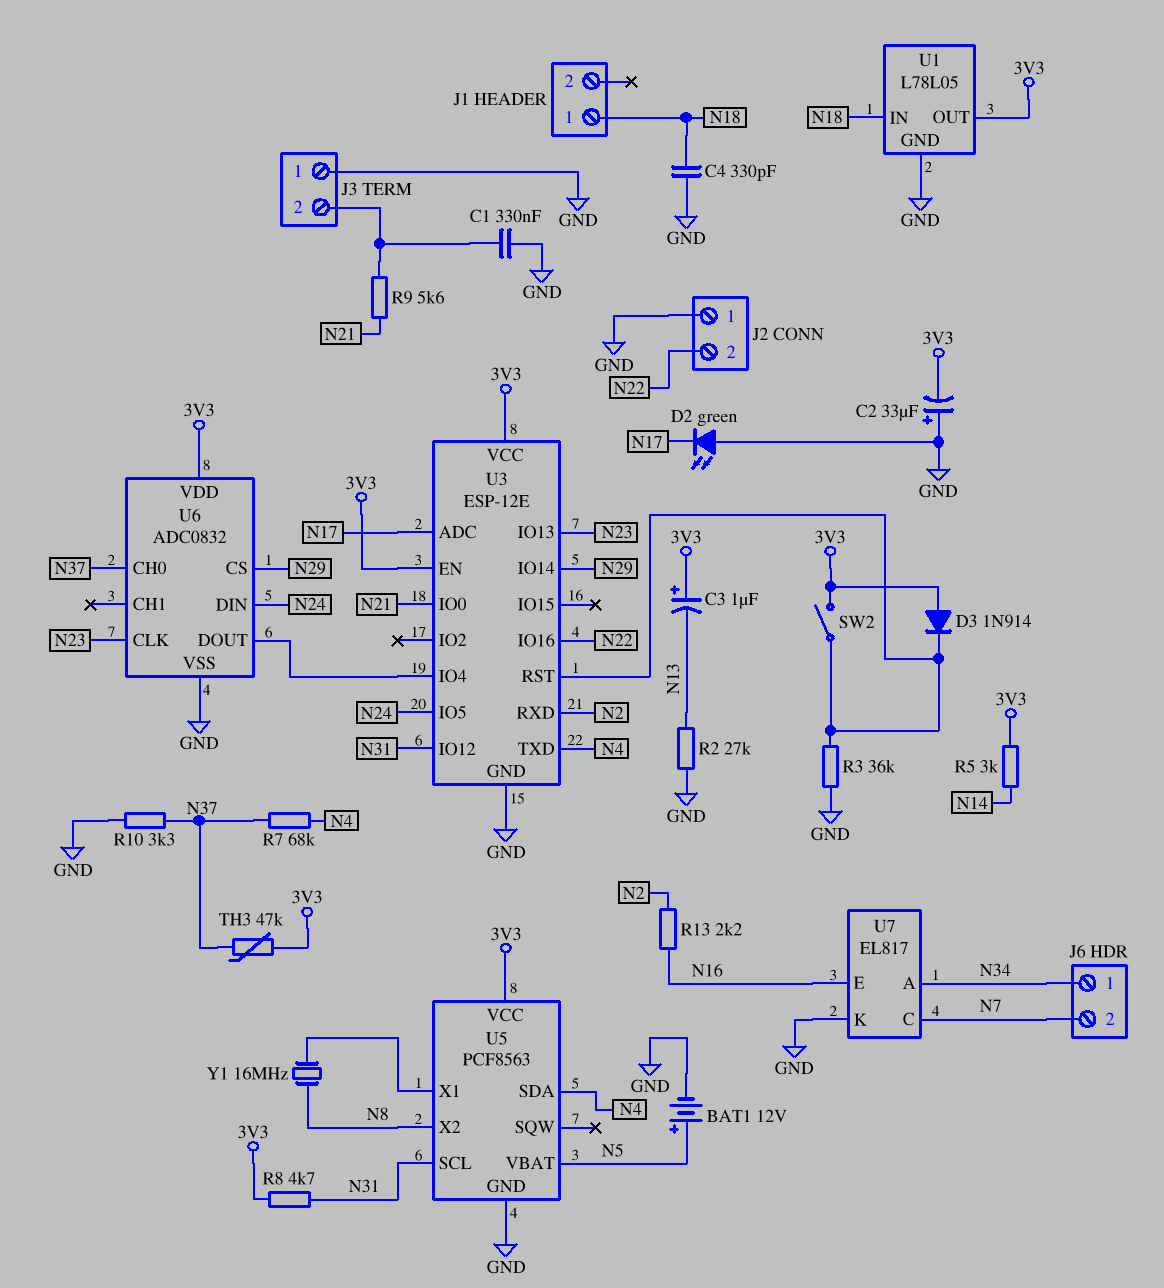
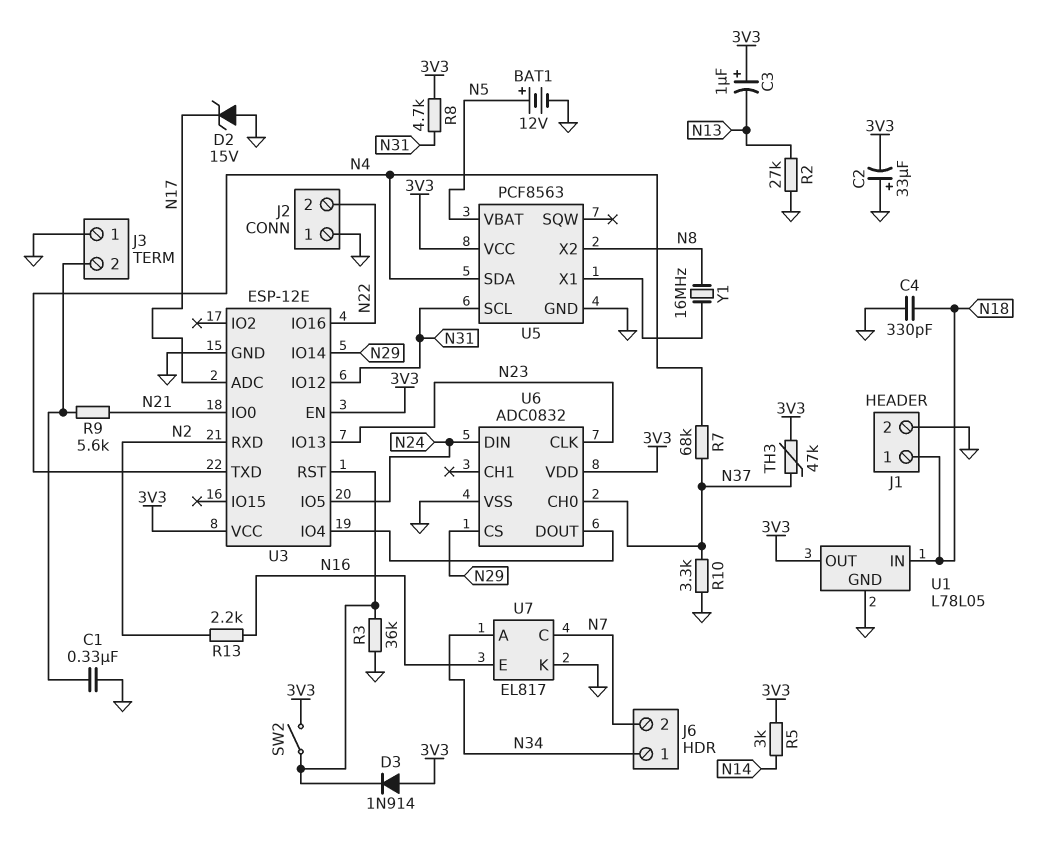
D2: LED green (A GND, K N17) -> zener 15V (A GND, K N17)
J1 pin 2: none -> GND

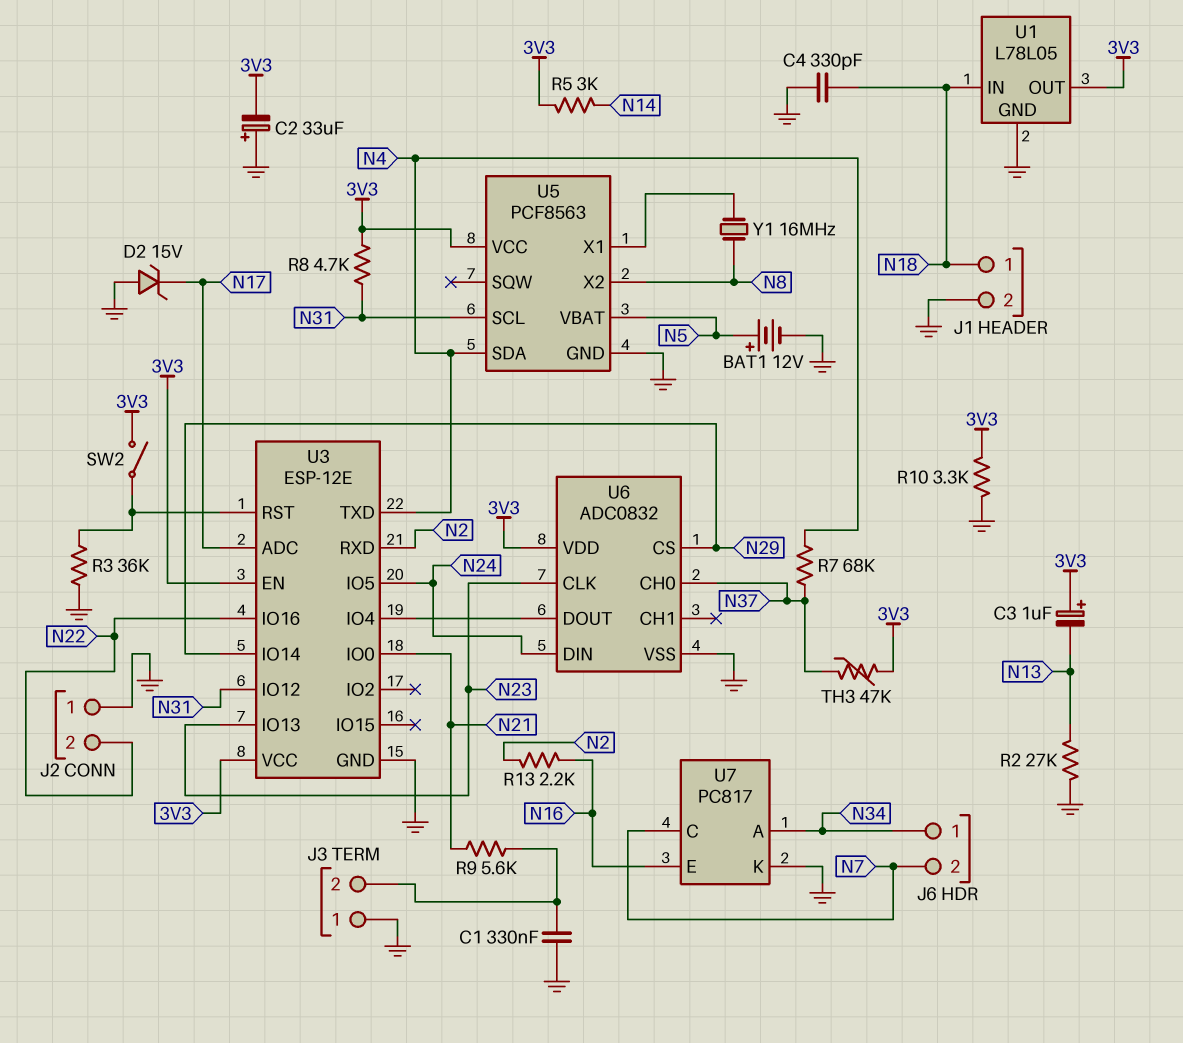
D3: diode 1N914 (A 3V3, K U3/RST) -> none
R10: 3.3k (GND, N37) -> 3.3k (3V3, GND)
U7: EL817 -> PC817

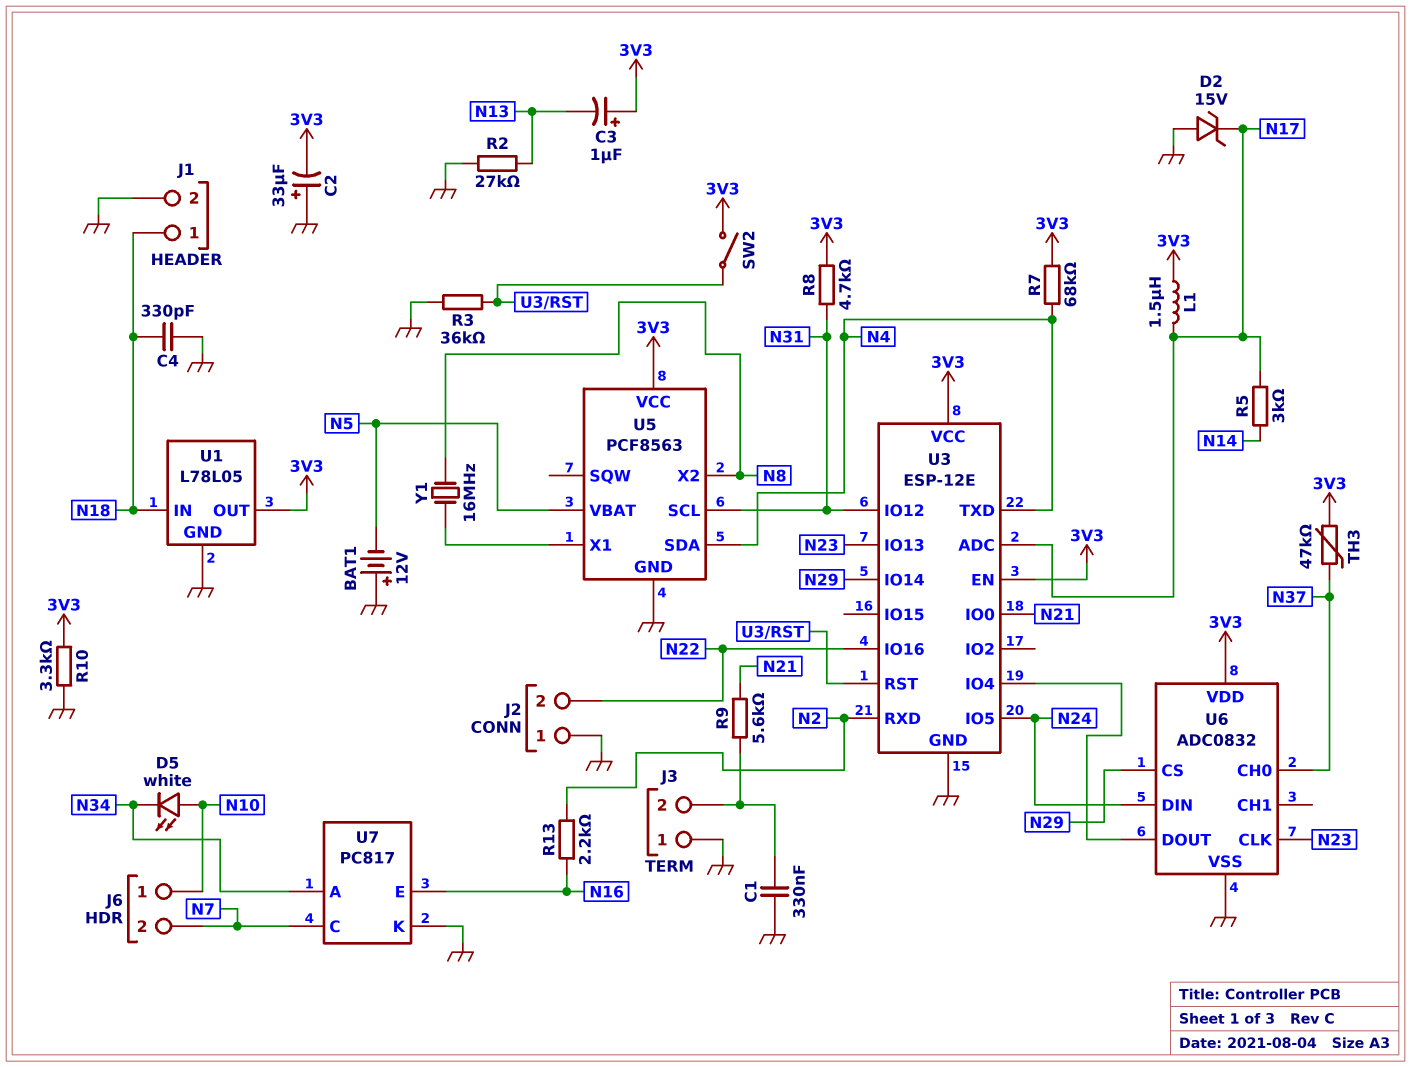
BAT1: 12V (plus N5, minus GND) -> 12V (plus GND, minus N5)
D5: none -> LED white (A N10, K N34)
J6 pin 1: N34 -> N10
L1: none -> 1.5uH (3V3, N17)
R5: 3k (3V3, N14) -> 3k (N14, N17)
R7: 68k (N4, N37) -> 68k (3V3, N4)

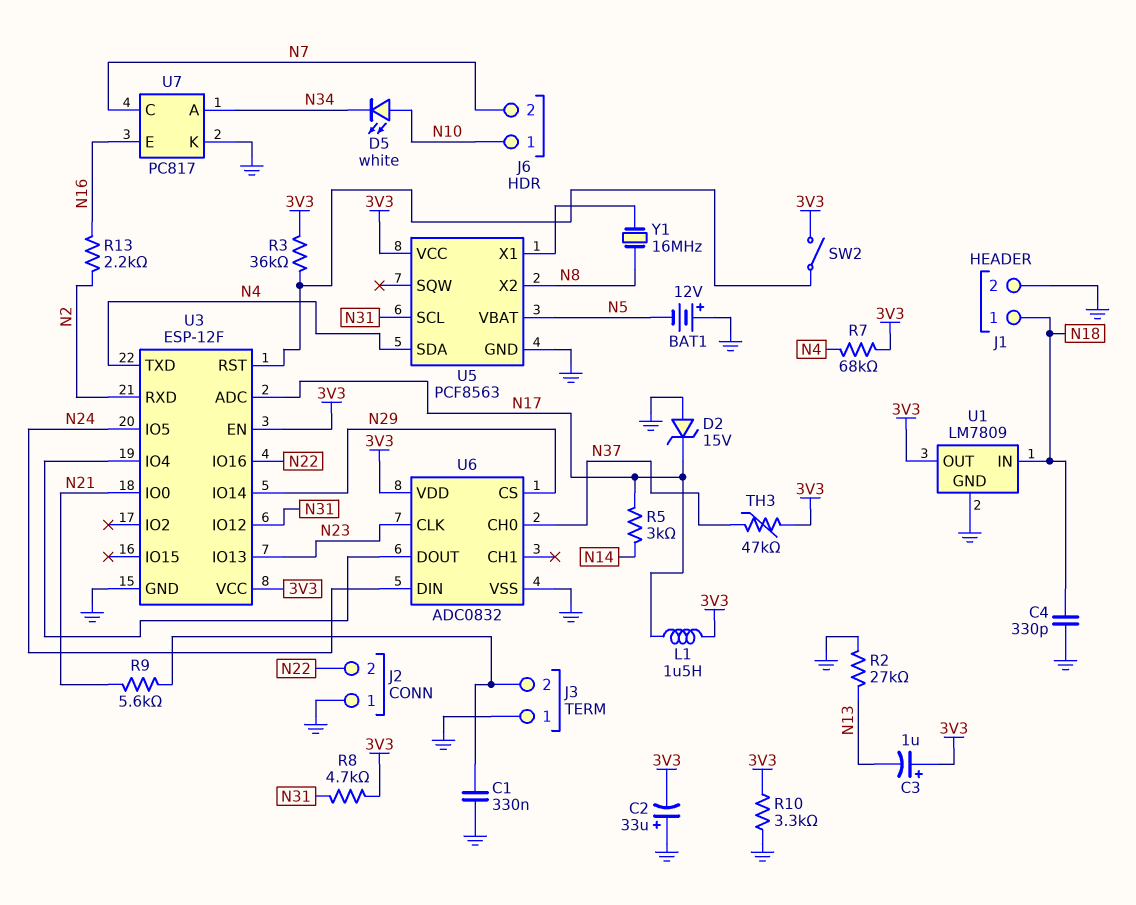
R3: 36k (GND, U3/RST) -> 36k (3V3, U3/RST)
U1: L78L05 -> LM7809
U3: ESP-12E -> ESP-12F

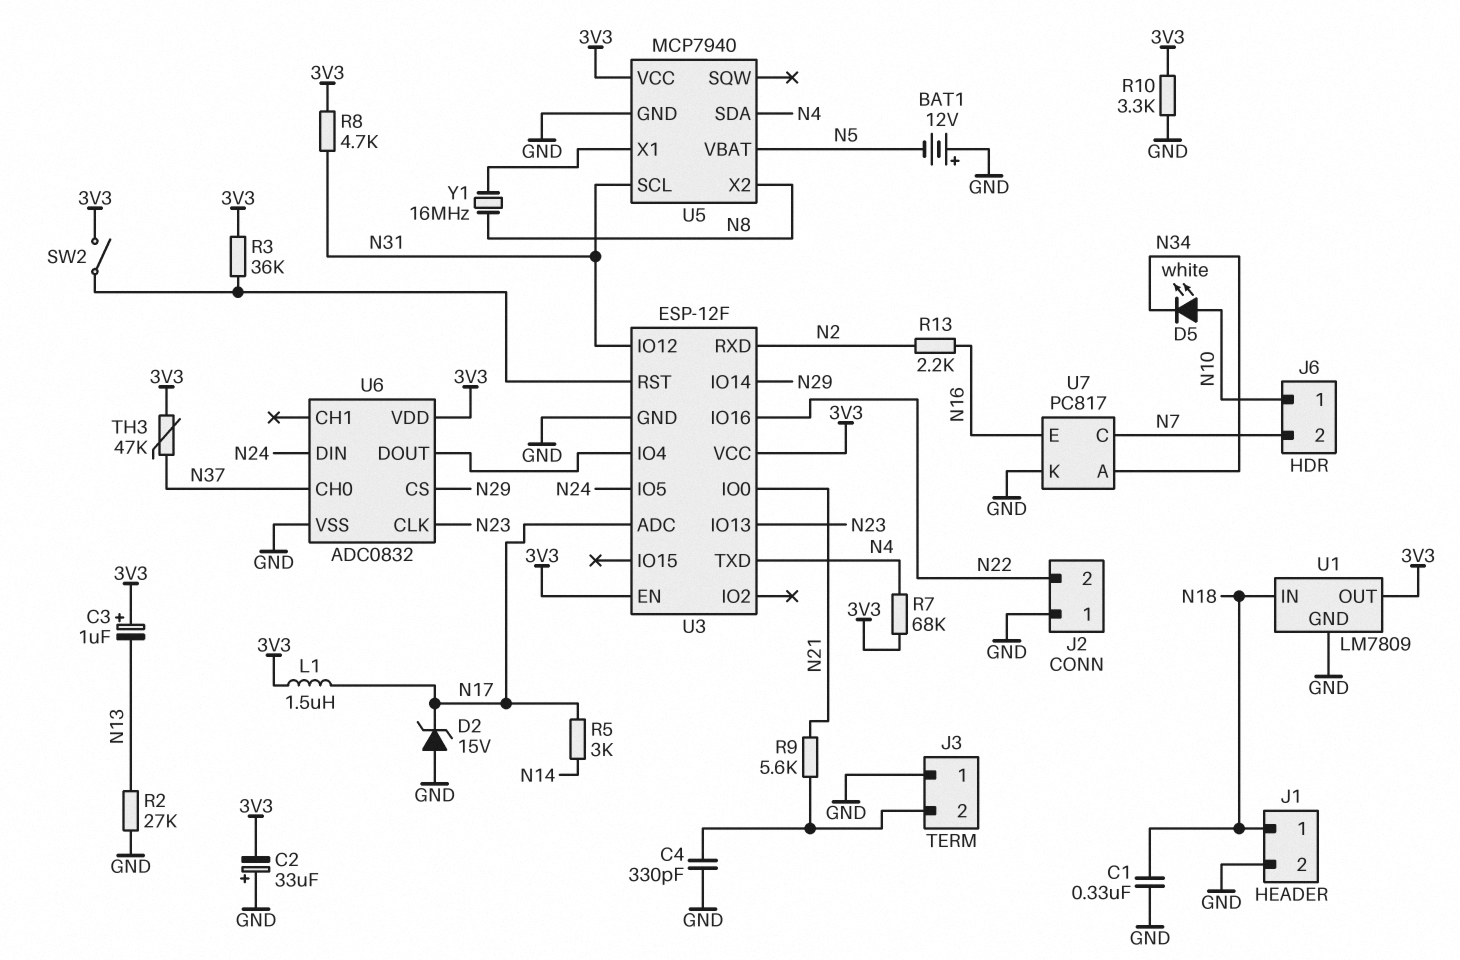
C1: 330nF (GND, J3/2) -> 330nF (GND, N18)
C4: 330pF (GND, N18) -> 330pF (GND, J3/2)
U5: PCF8563 -> MCP7940

